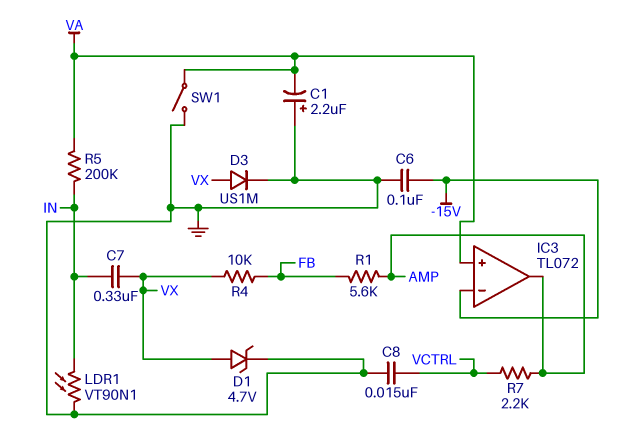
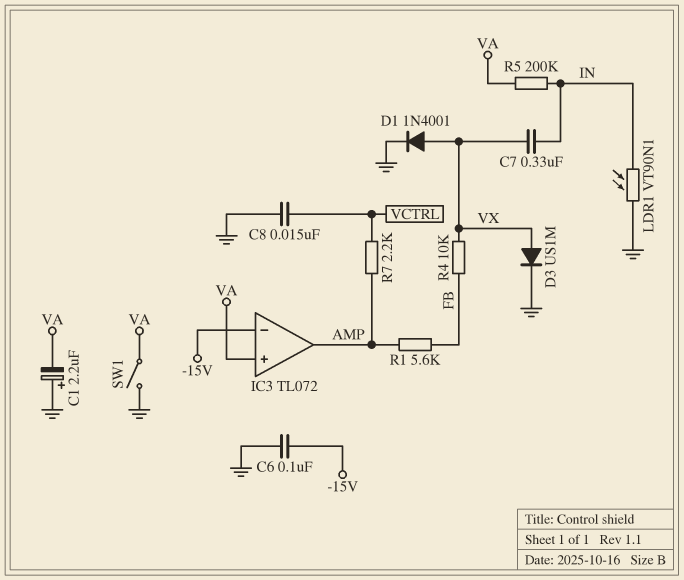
D1: zener 4.7V (A VX, K GND) -> diode 1N4001 (A VX, K GND)

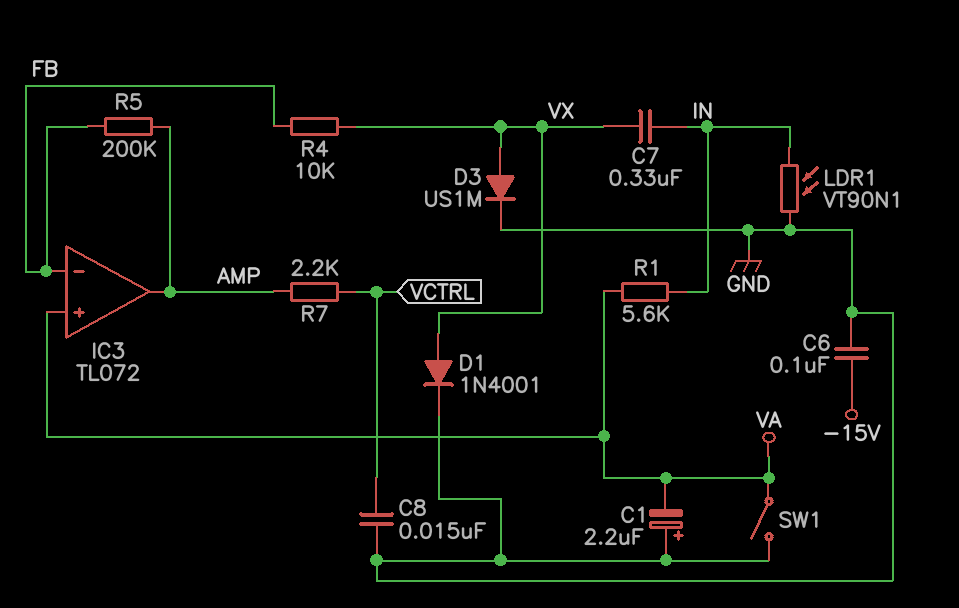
IC3 pin in-: -15V -> FB
R1: 5.6k (AMP, FB) -> 5.6k (IN, VA)
R5: 200k (IN, VA) -> 200k (AMP, FB)

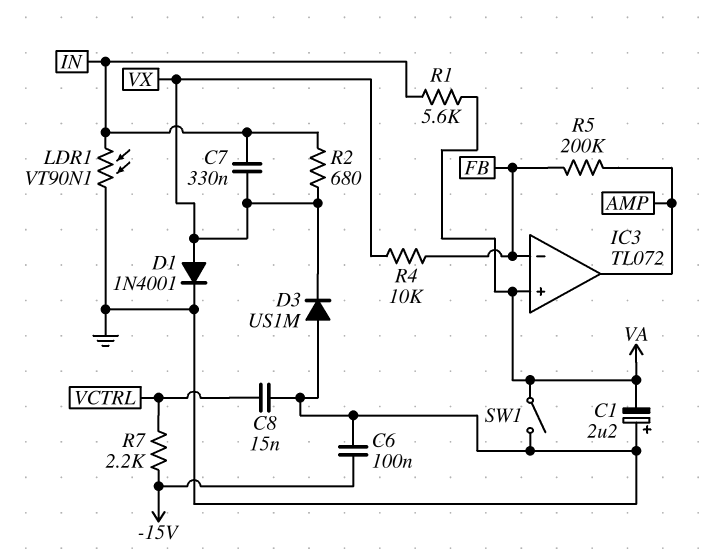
D3: diode US1M (A VX, K GND) -> diode US1M (A GND, K VX)
R2: none -> 680 (IN, VX)
R7: 2.2k (AMP, VCTRL) -> 2.2k (-15V, VCTRL)

